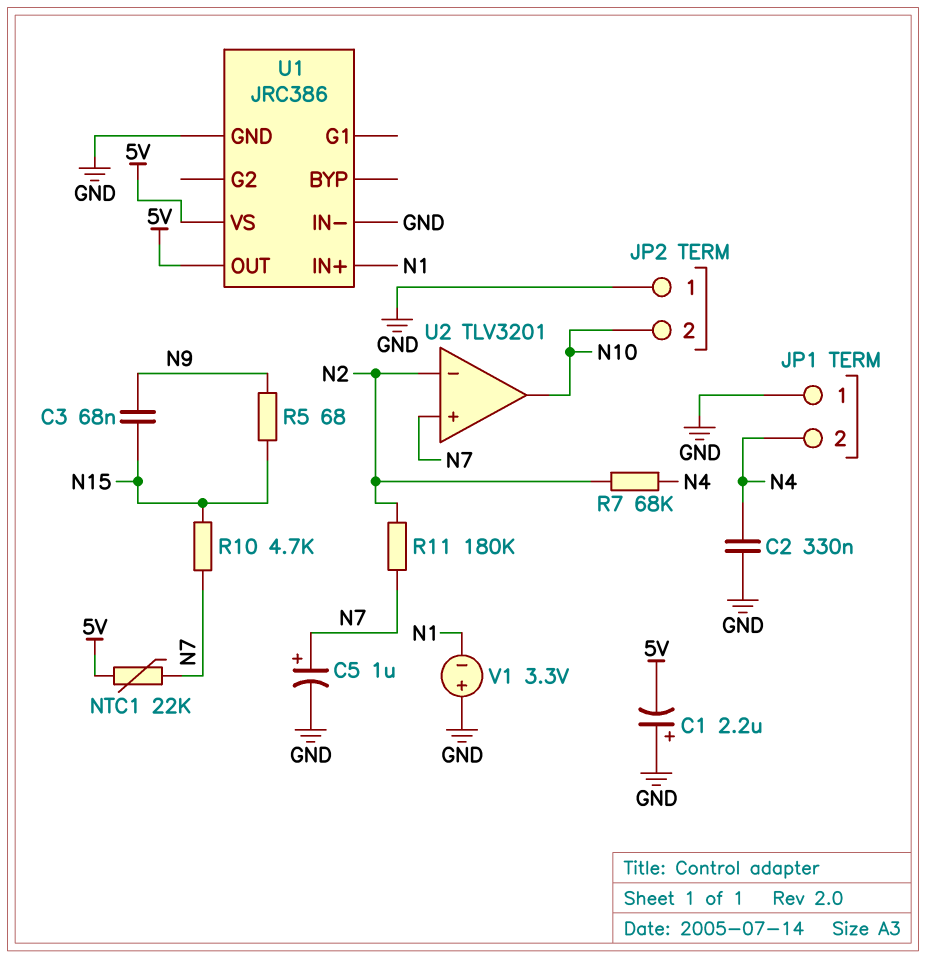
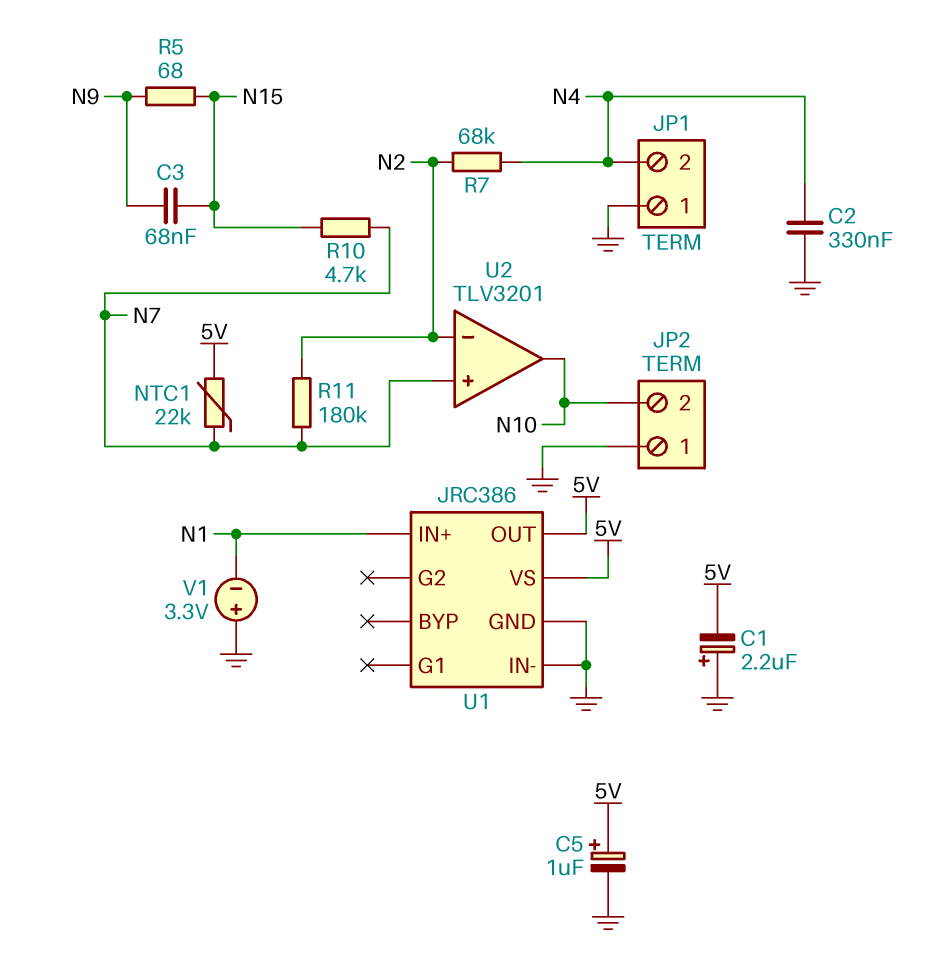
C5: 1uF (plus N7, minus GND) -> 1uF (plus 5V, minus GND)

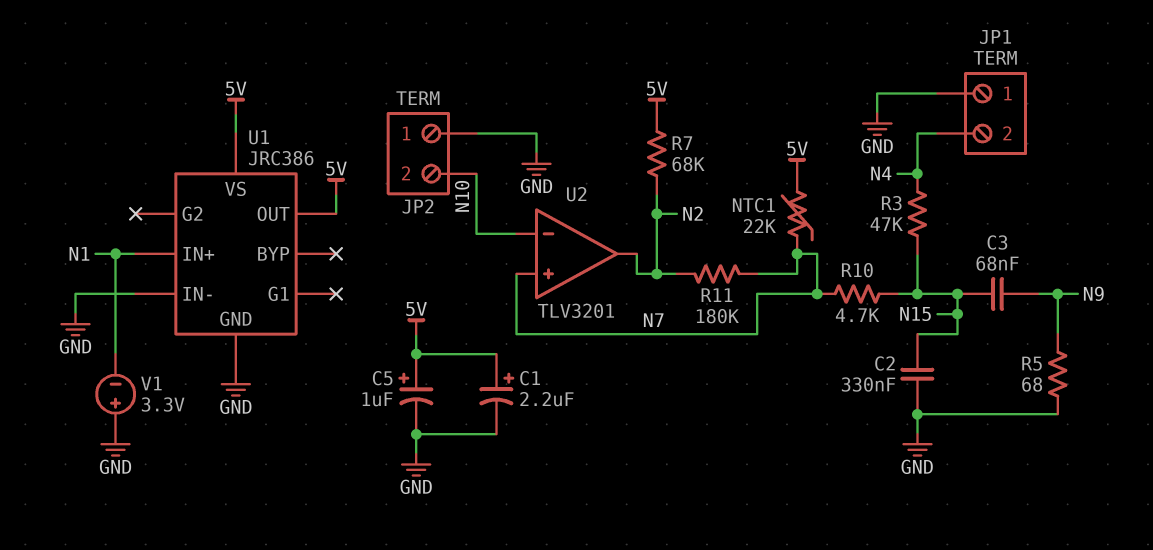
C1: 2.2uF (plus GND, minus 5V) -> 2.2uF (plus 5V, minus GND)
C2: 330nF (GND, N4) -> 330nF (GND, N15)
R3: none -> 47k (N4, N15)
R5: 68 (N9, N15) -> 68 (GND, N9)
R7: 68k (N2, N4) -> 68k (5V, N2)
U2 pin in-: N2 -> N10
U2 pin out: N10 -> N2

